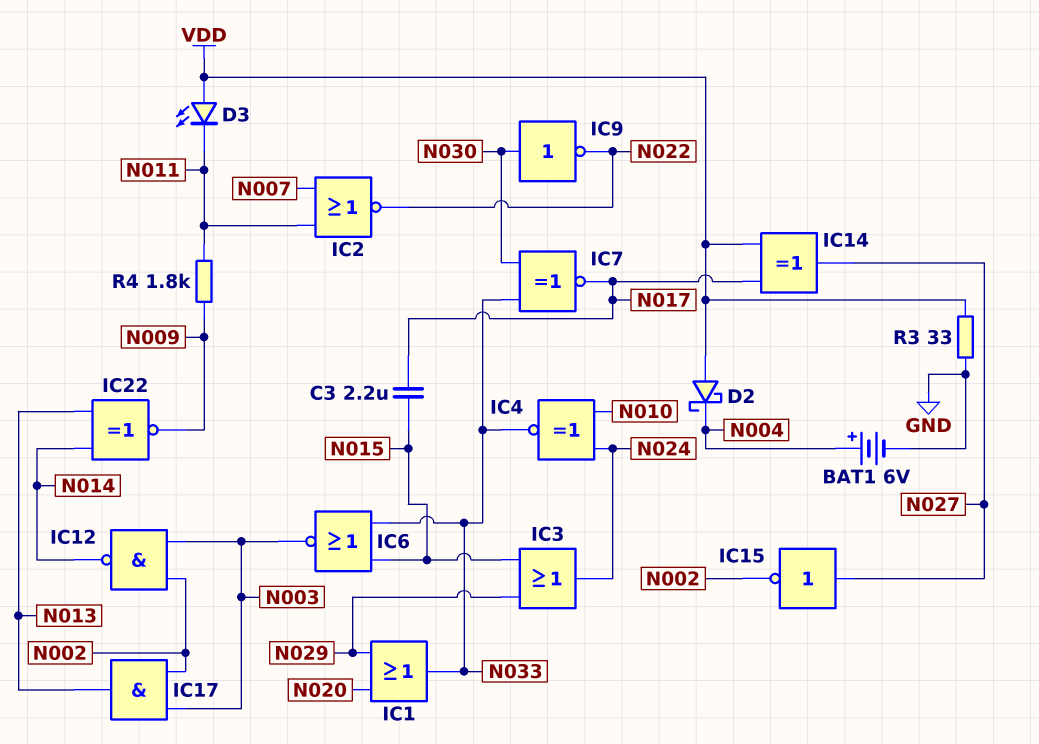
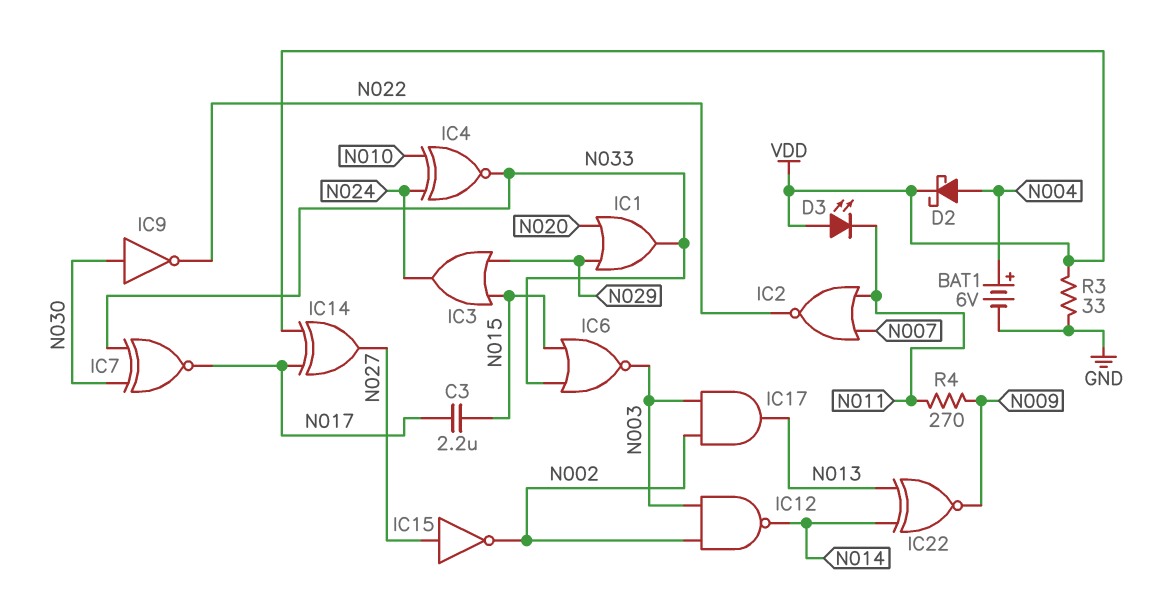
D2: schottky (A VDD, K N004) -> schottky (A N004, K VDD)
R4: 1.8k (N009, N011) -> 270 (N009, N011)

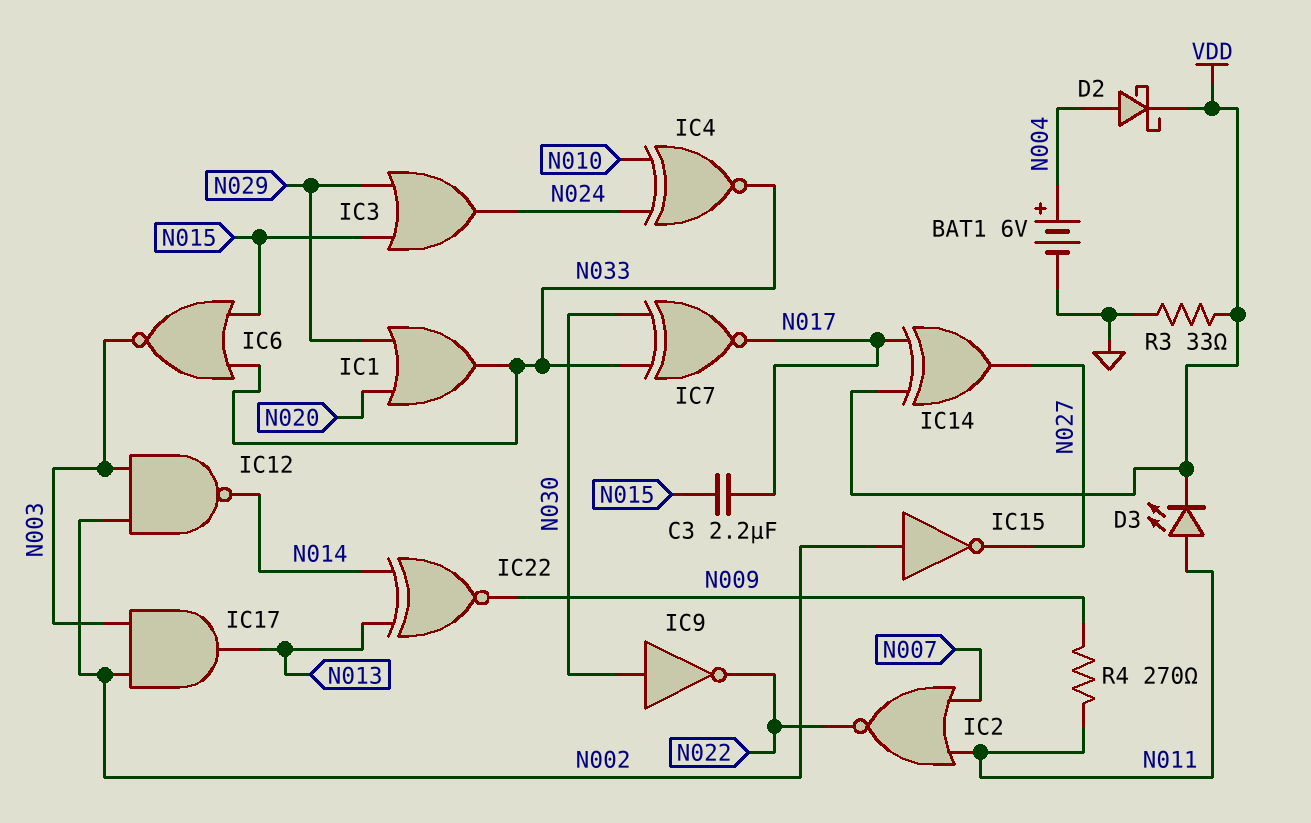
D3: LED (A VDD, K N011) -> LED (A N011, K VDD)
IC15: NOT (in N027, out N002) -> NOT (in N002, out N027)

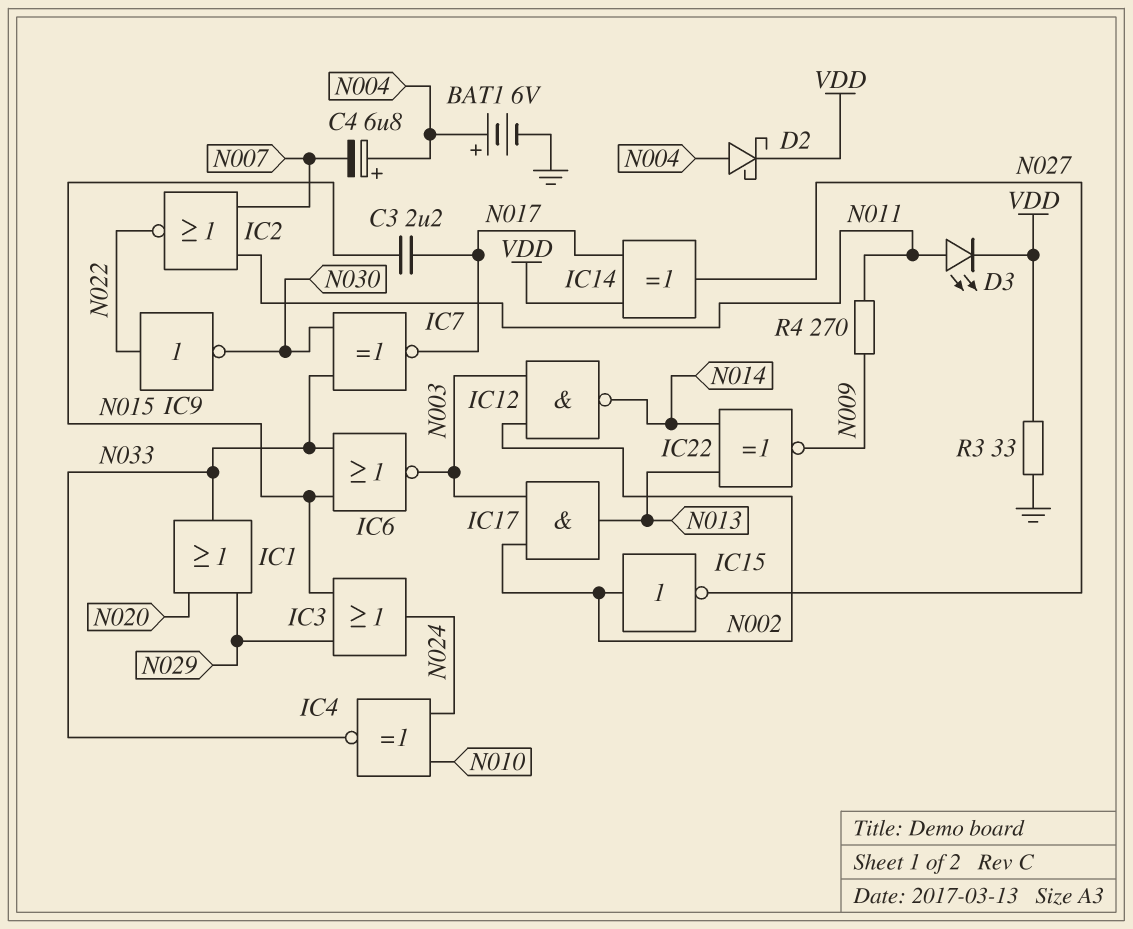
C4: none -> 6.8uF (plus N004, minus N007)
IC9: NOT (in N030, out N022) -> NOT (in N022, out N030)

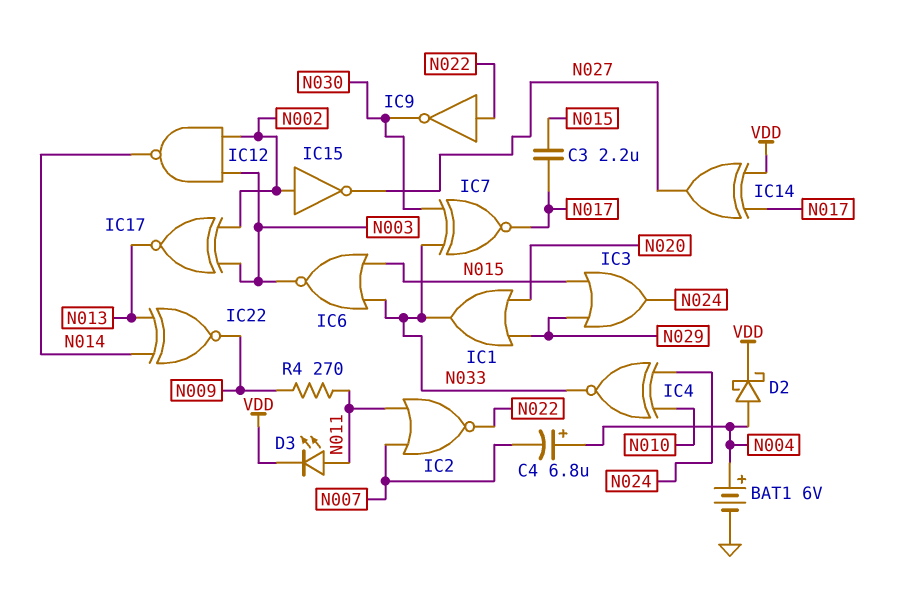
IC17: AND (in N002, in N003, out N013) -> XNOR (in N002, in N003, out N013)
R3: 33 (GND, VDD) -> none

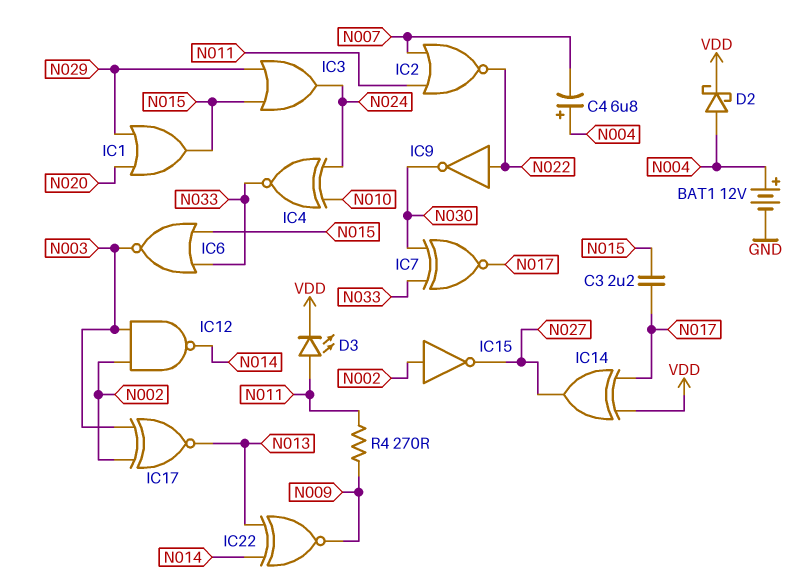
BAT1: 6V (plus N004, minus GND) -> 12V (plus N004, minus GND)
IC1: OR (in N020, in N029, out N033) -> OR (in N020, in N029, out N015)

